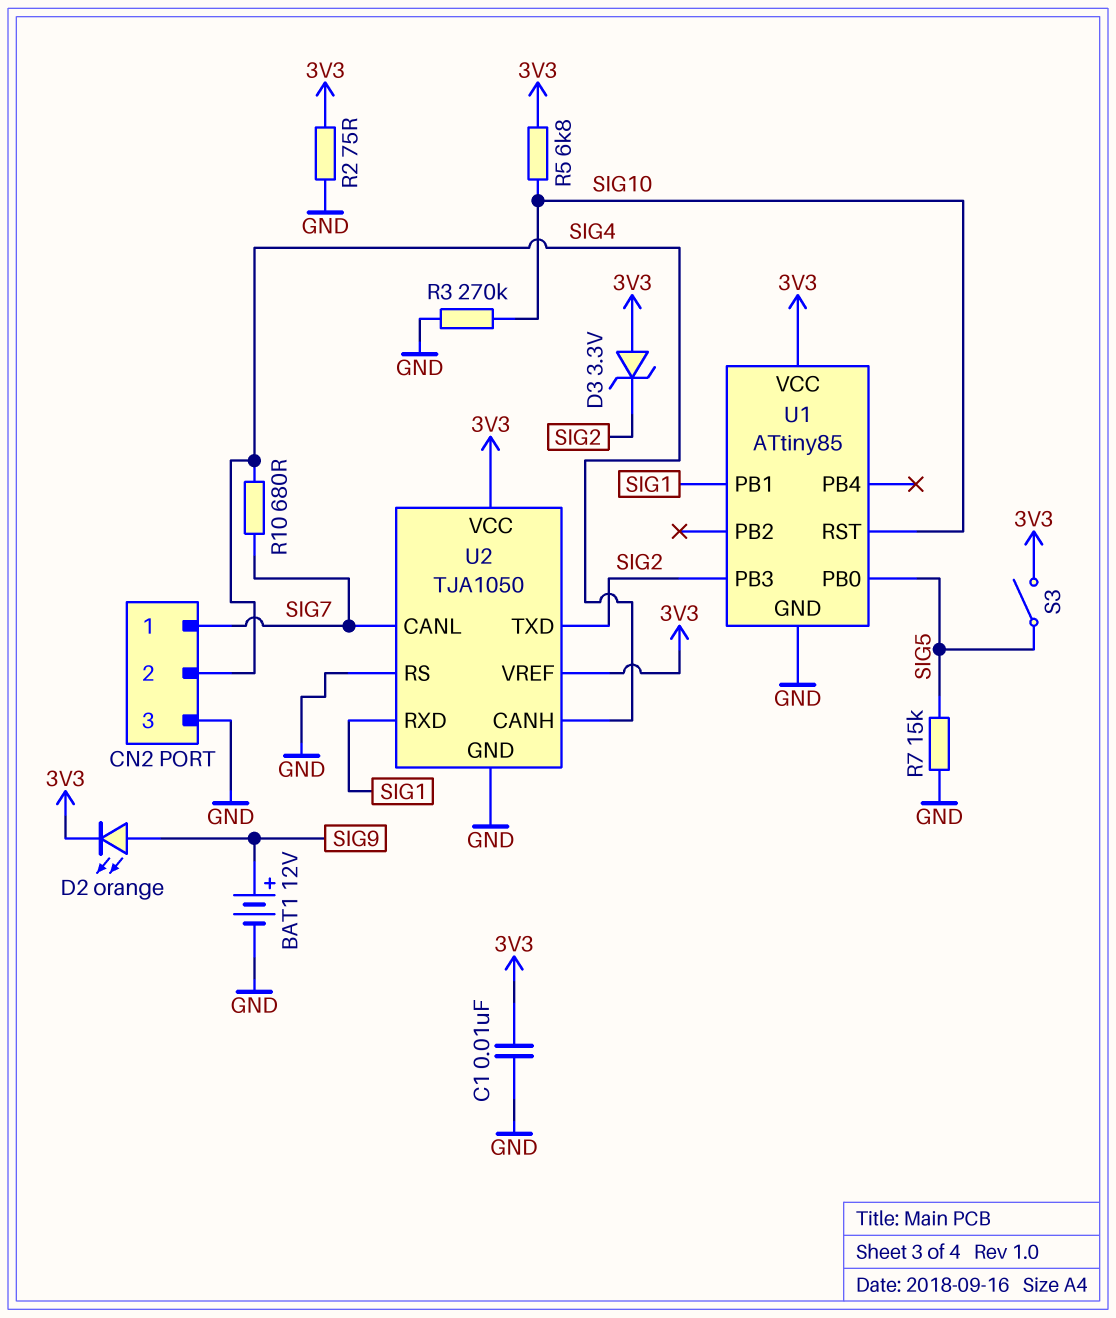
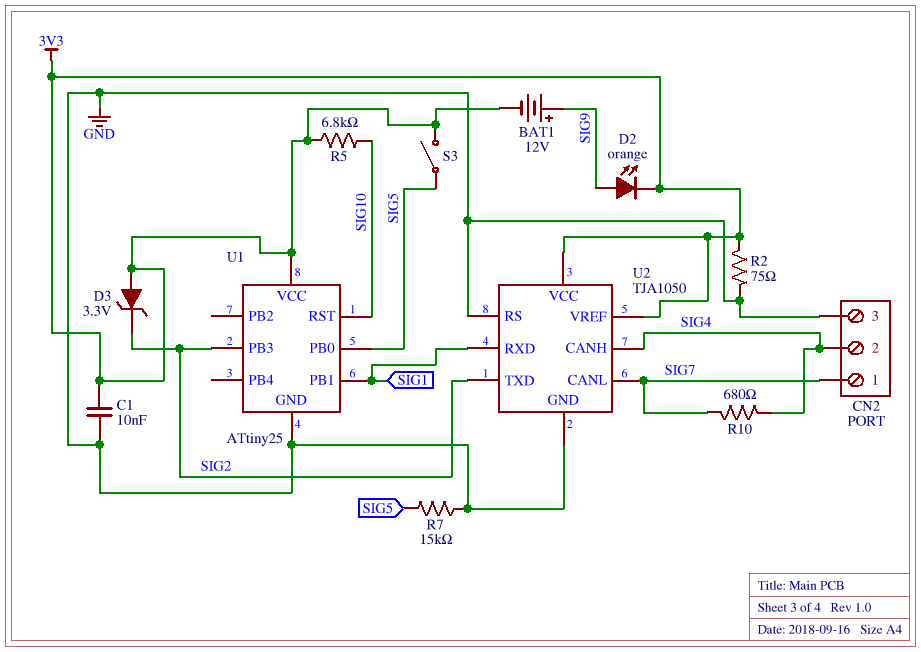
BAT1: 12V (plus SIG9, minus GND) -> 12V (plus SIG9, minus 3V3)
R3: 270k (GND, SIG10) -> none
U1: ATtiny85 -> ATtiny25

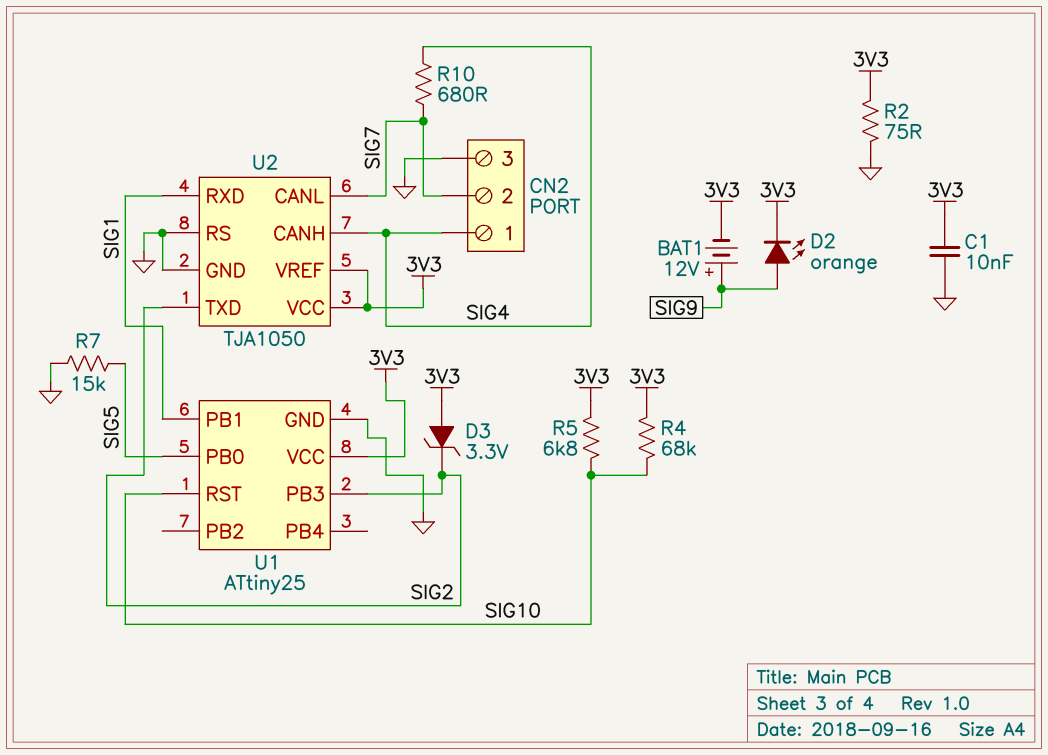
CN2 pin 1: SIG7 -> SIG4
CN2 pin 2: SIG4 -> SIG7
R4: none -> 68k (3V3, SIG10)
S3: switch (3V3, SIG5) -> none

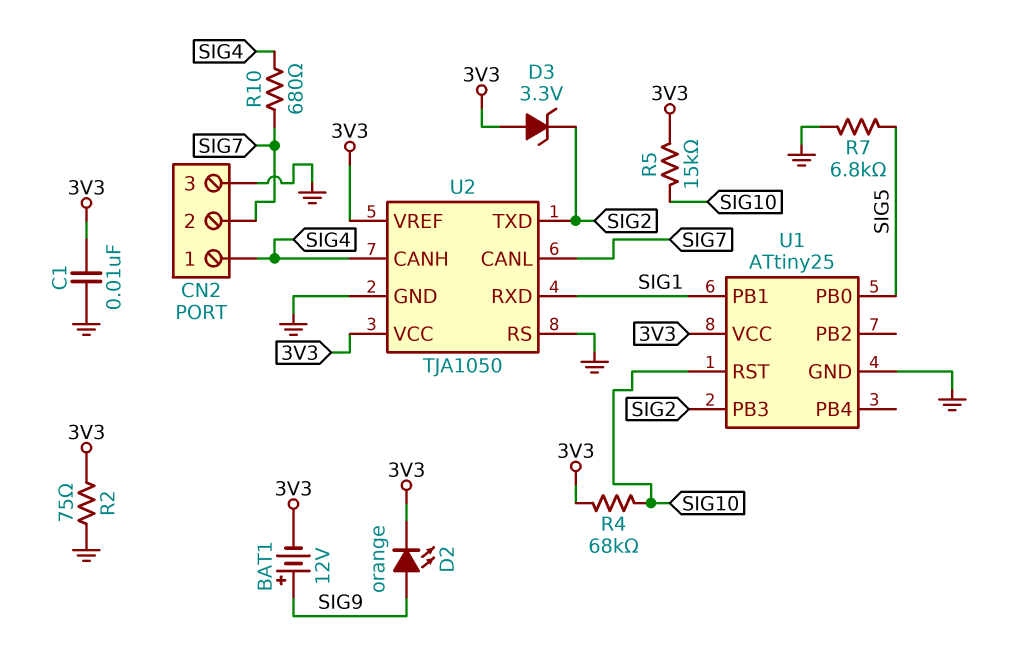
R5: 6.8k (3V3, SIG10) -> 15k (3V3, SIG10)
R7: 15k (GND, SIG5) -> 6.8k (GND, SIG5)

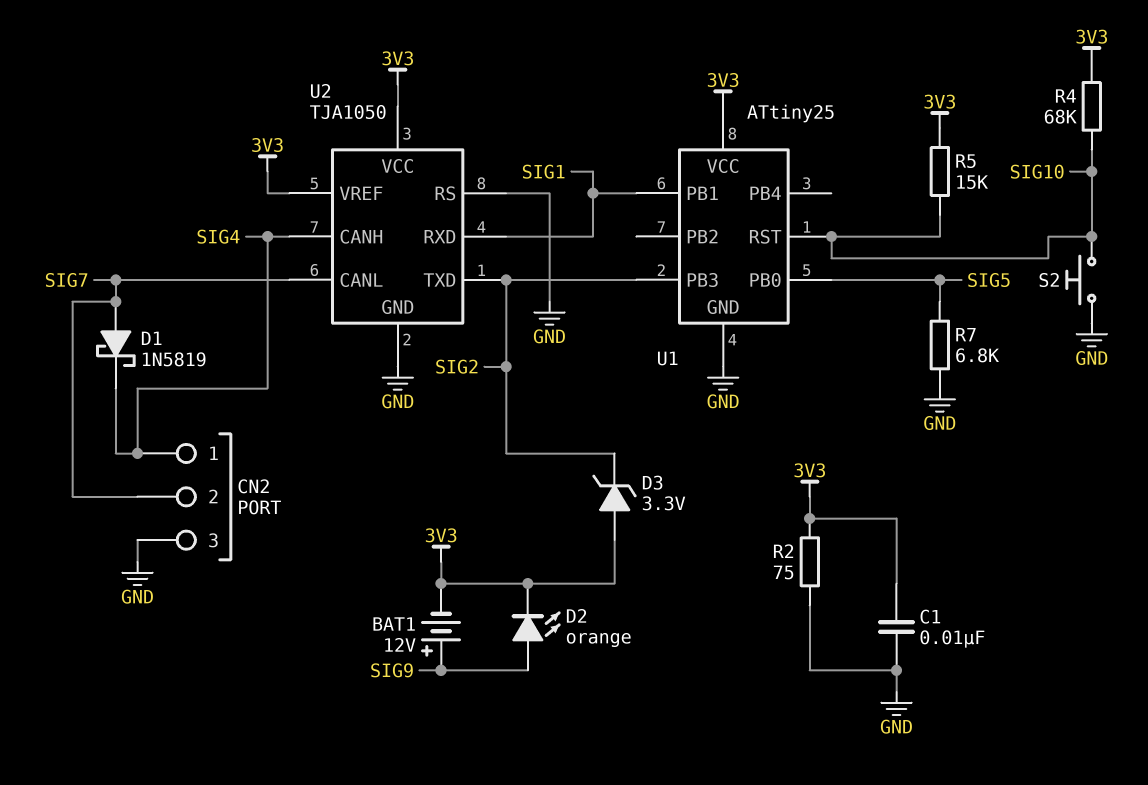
D1: none -> schottky 1N5819 (A SIG7, K SIG4)
R10: 680 (SIG4, SIG7) -> none
S2: none -> button (GND, SIG10)

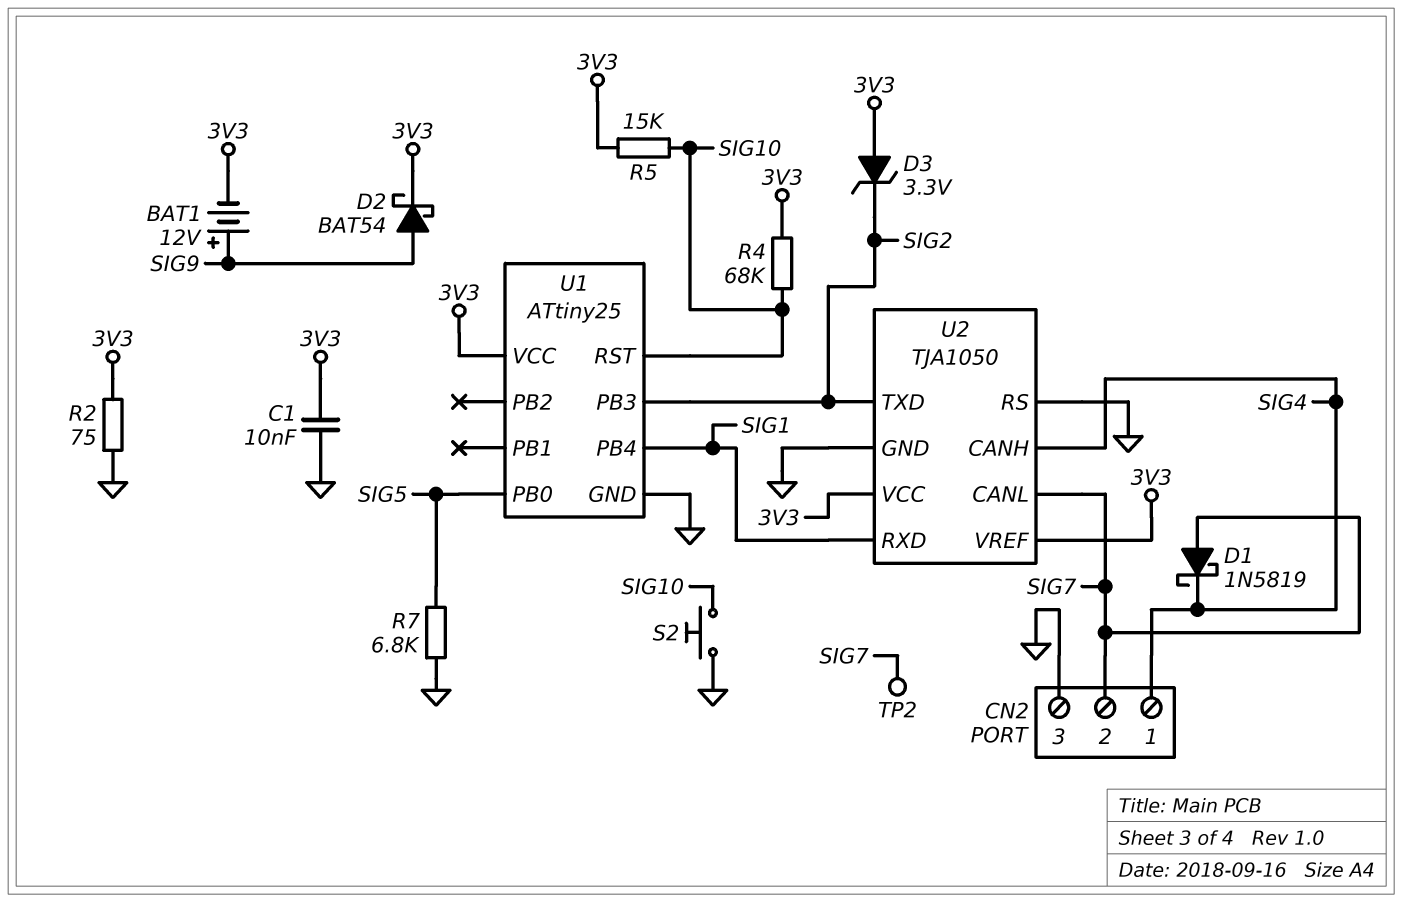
D2: LED orange (A SIG9, K 3V3) -> schottky BAT54 (A SIG9, K 3V3)
TP2: none -> test point (SIG7)
U1 pin PB1: SIG1 -> none
U1 pin PB4: none -> SIG1

